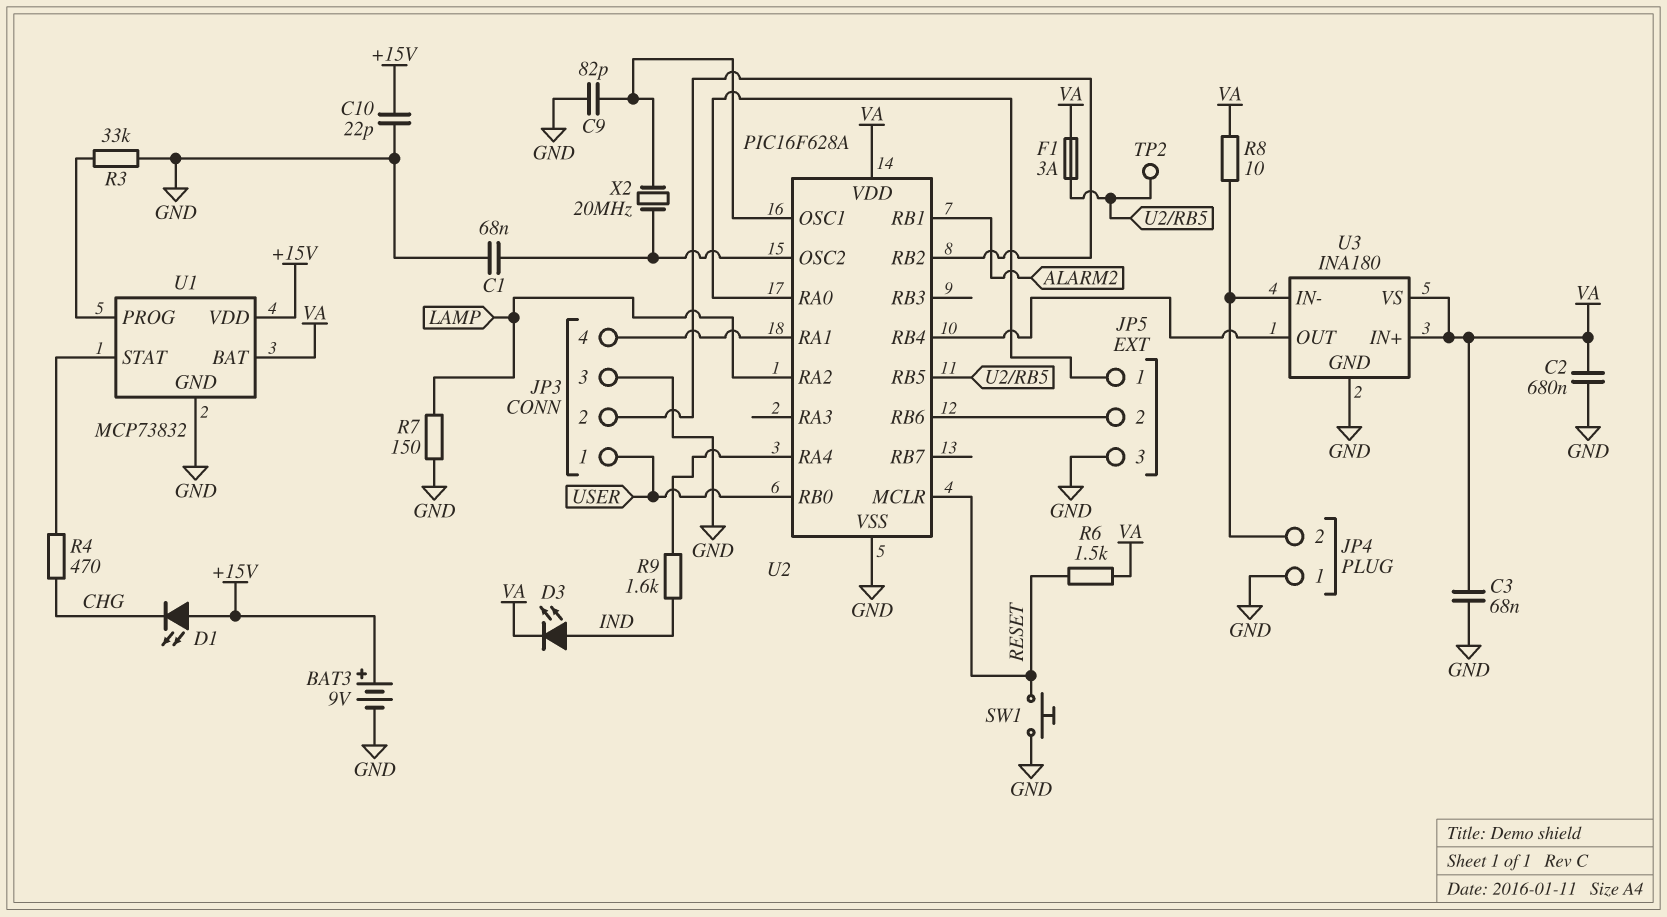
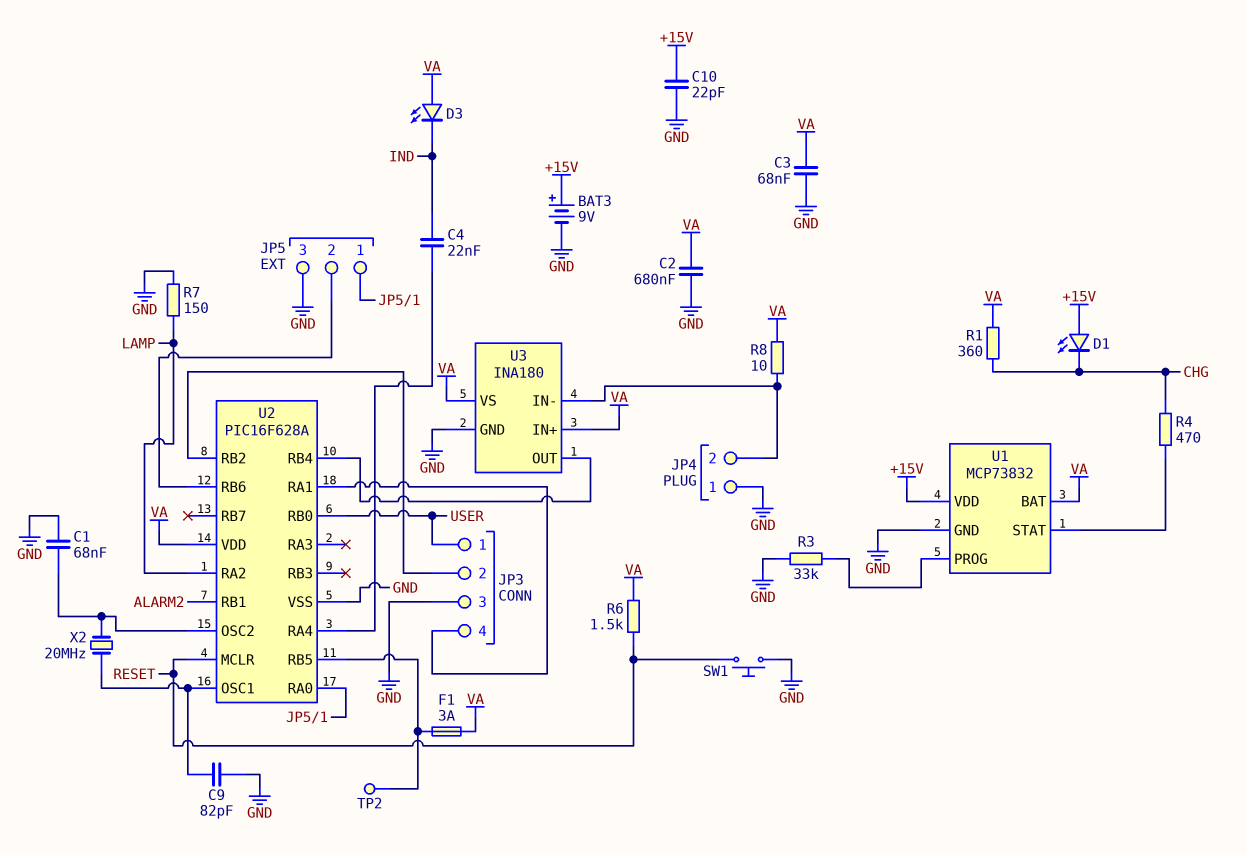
C4: none -> 22nF (IND, U2/RA4)
D3: LED (A IND, K VA) -> LED (A VA, K IND)
R1: none -> 360 (CHG, VA)
R9: 1.6k (IND, U2/RA4) -> none

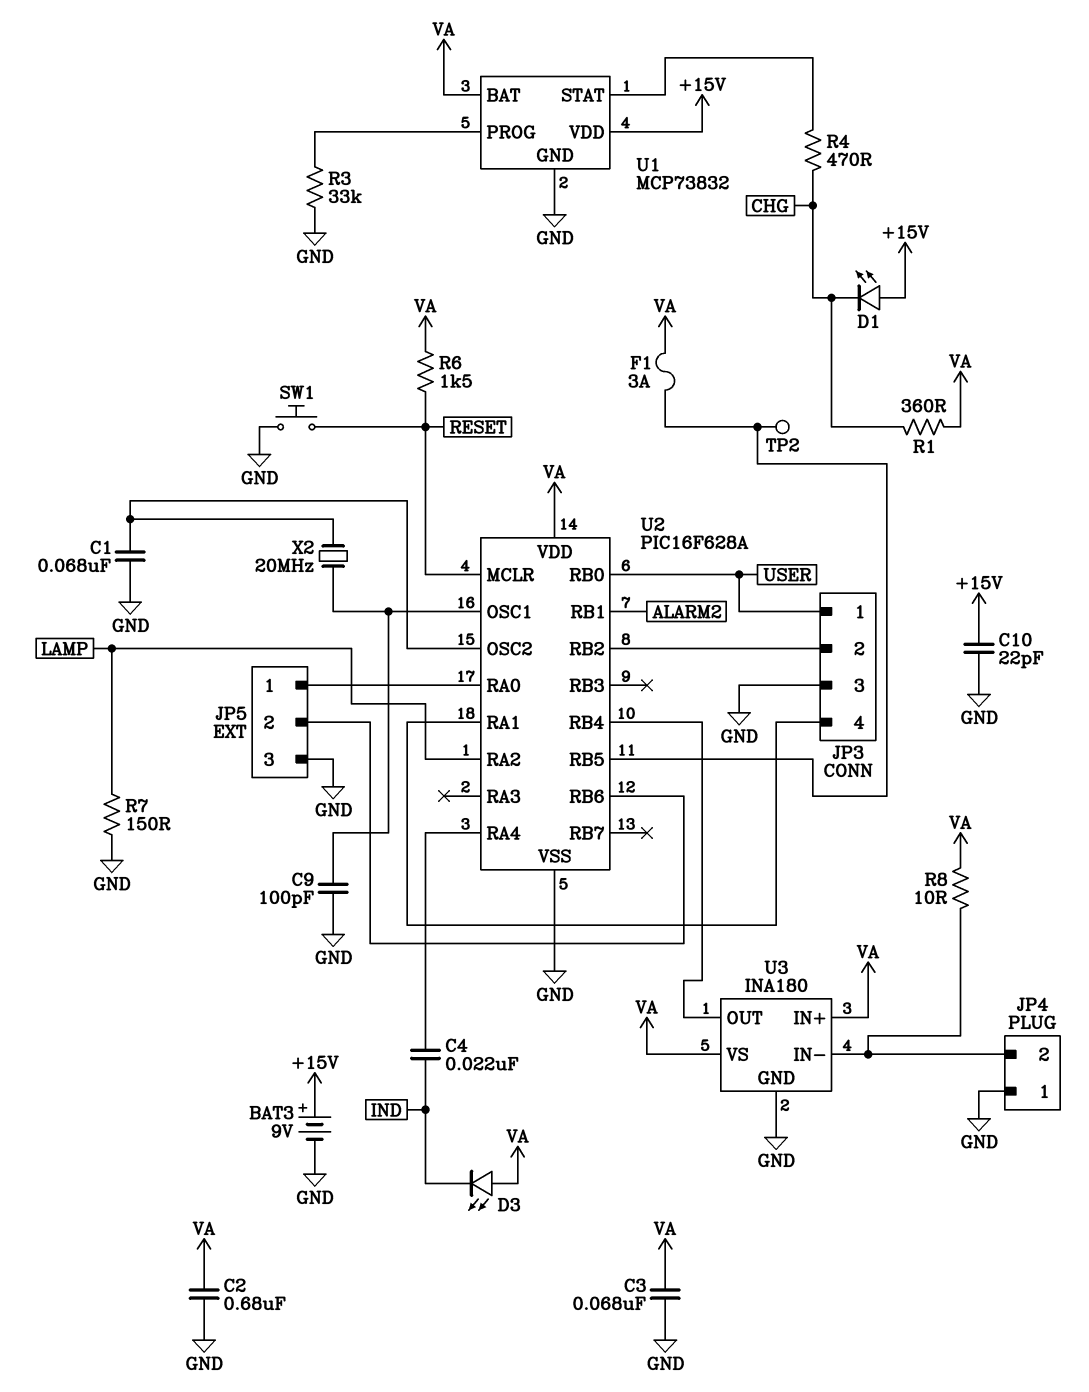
C9: 82pF (GND, U2/OSC1) -> 100pF (GND, U2/OSC1)

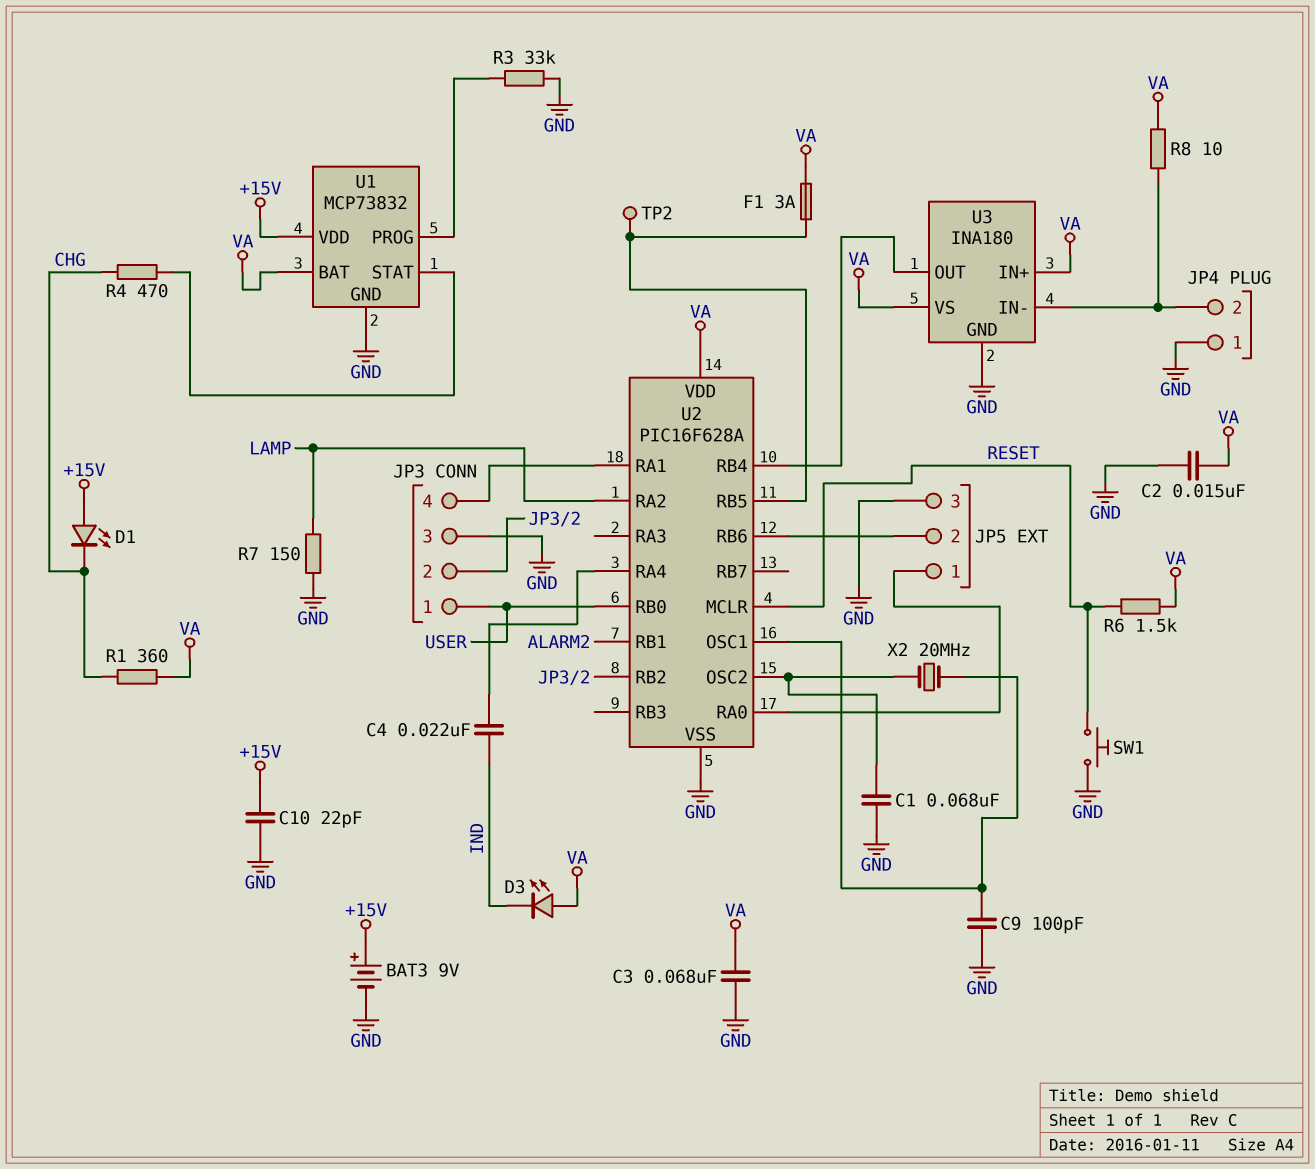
C2: 680nF (GND, VA) -> 15nF (GND, VA)

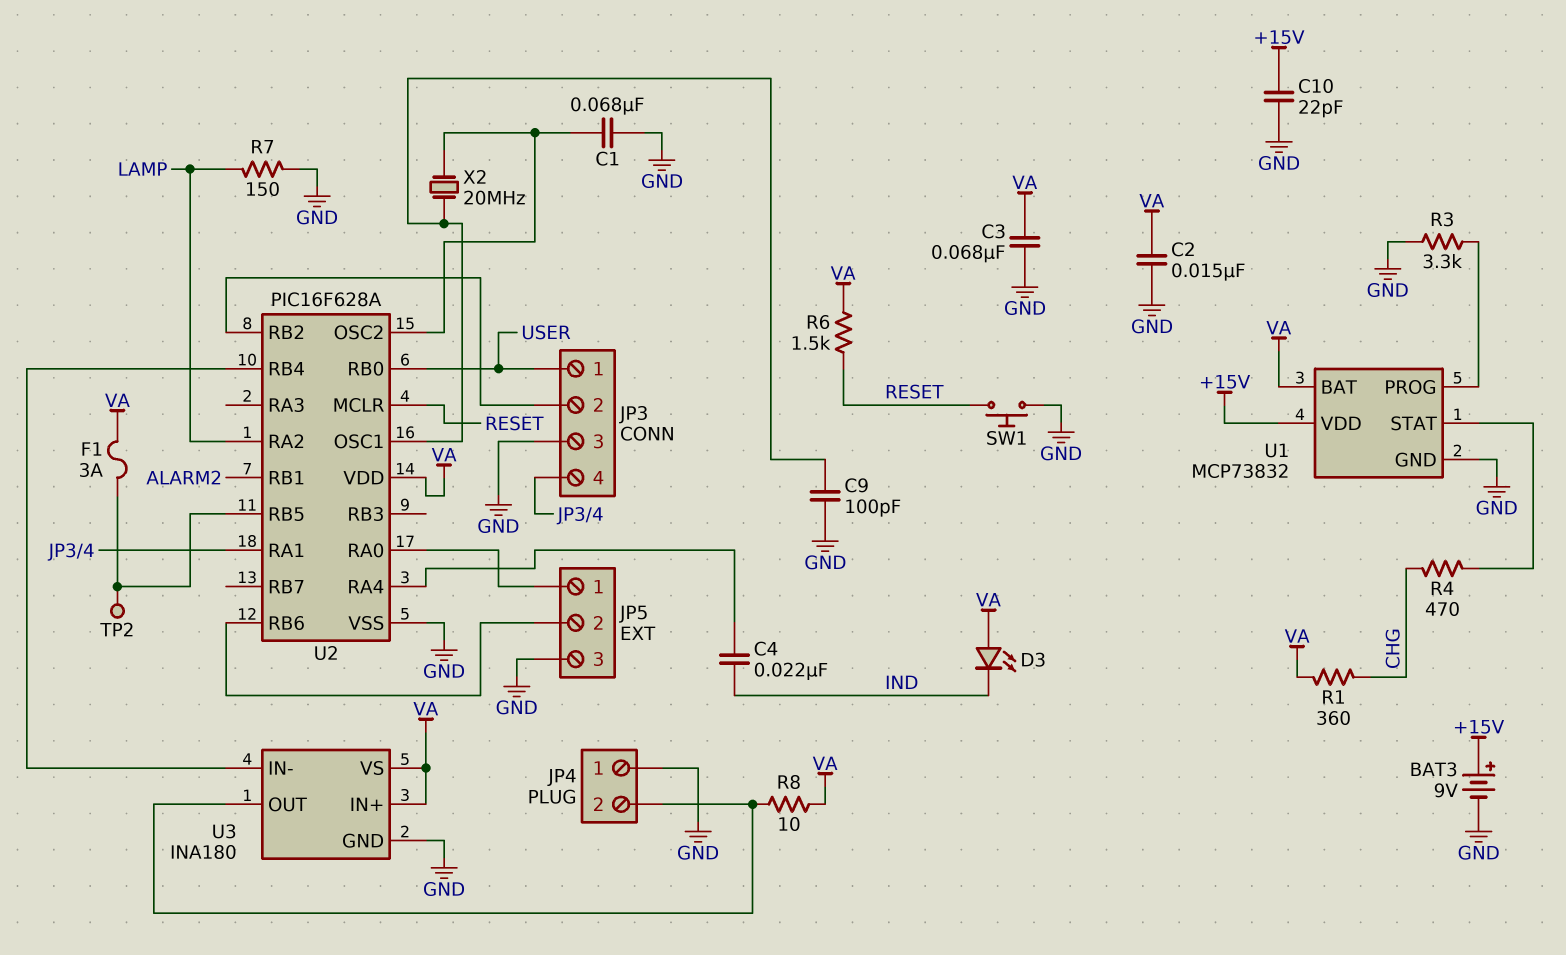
D1: LED (A +15V, K CHG) -> none
R3: 33k (GND, U1/PROG) -> 3.3k (GND, U1/PROG)
U3 pin IN-: JP4/2 -> U2/RB4
U3 pin OUT: U2/RB4 -> JP4/2

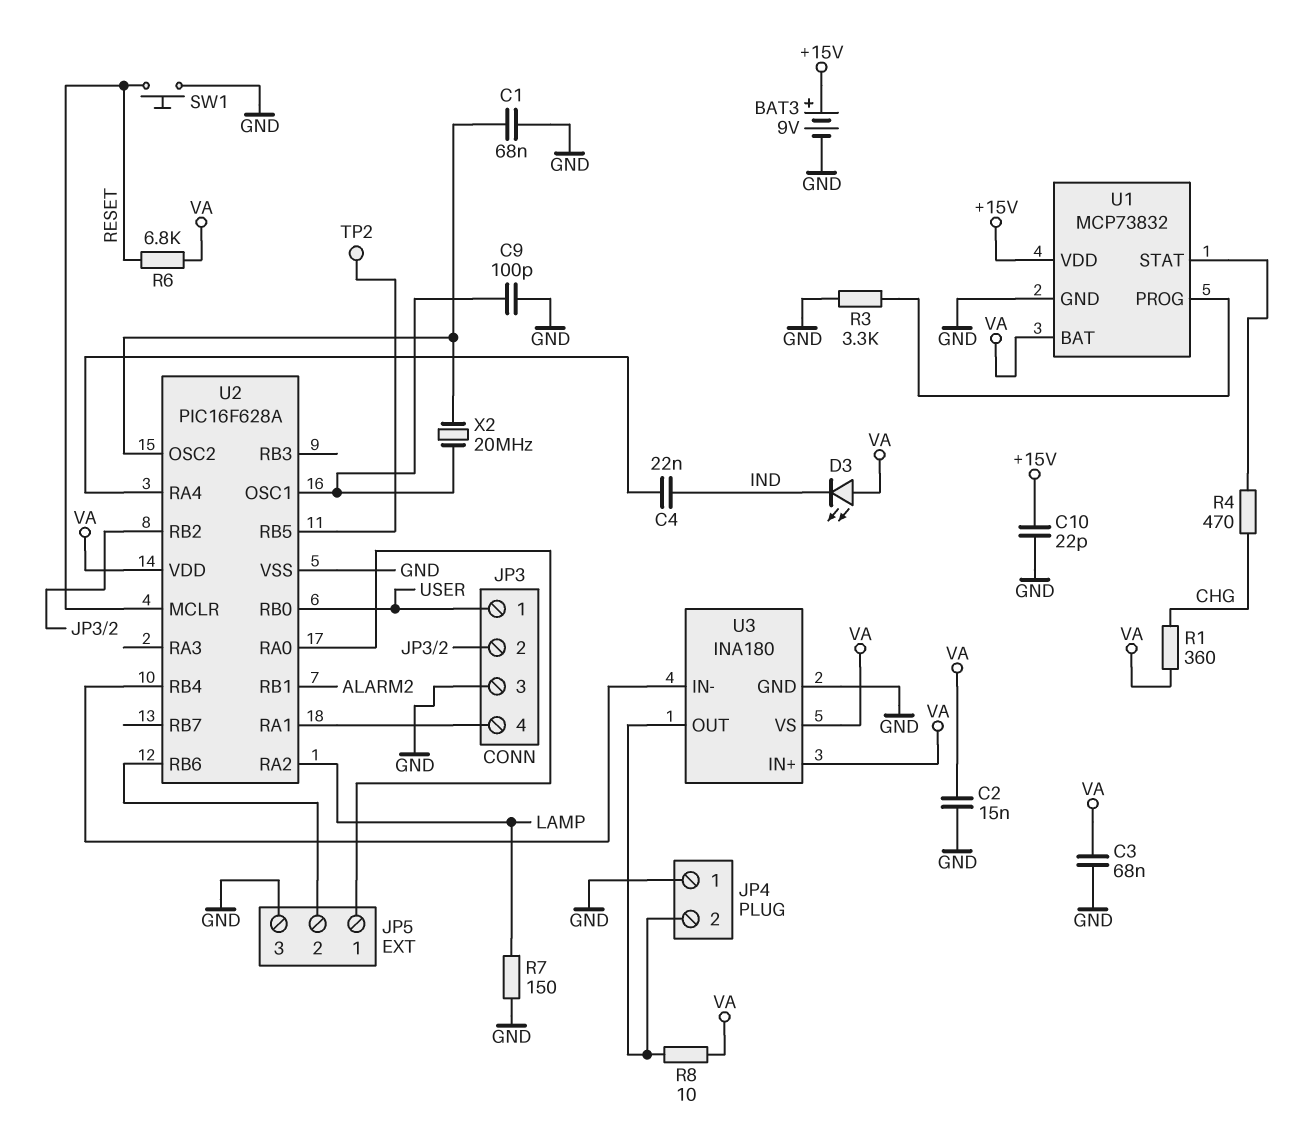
F1: 3A (U2/RB5, VA) -> none
R6: 1.5k (RESET, VA) -> 6.8k (RESET, VA)

